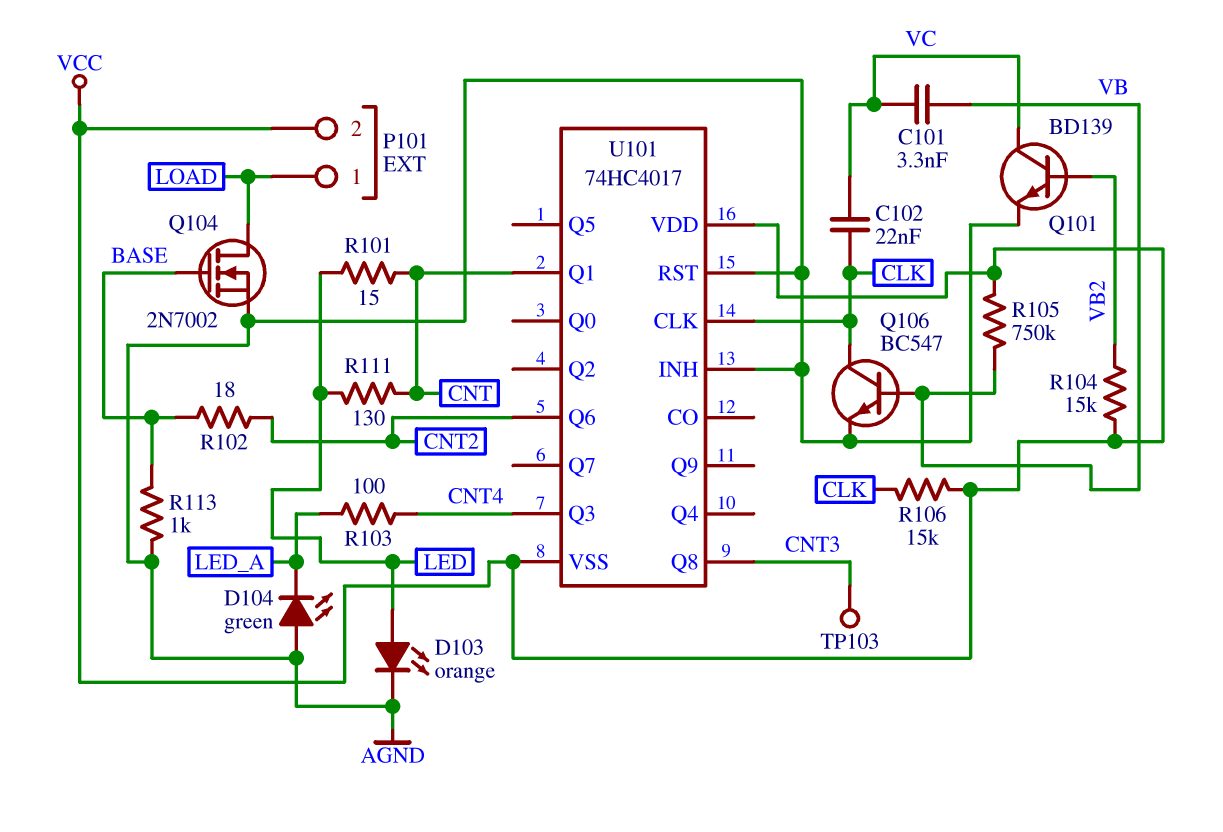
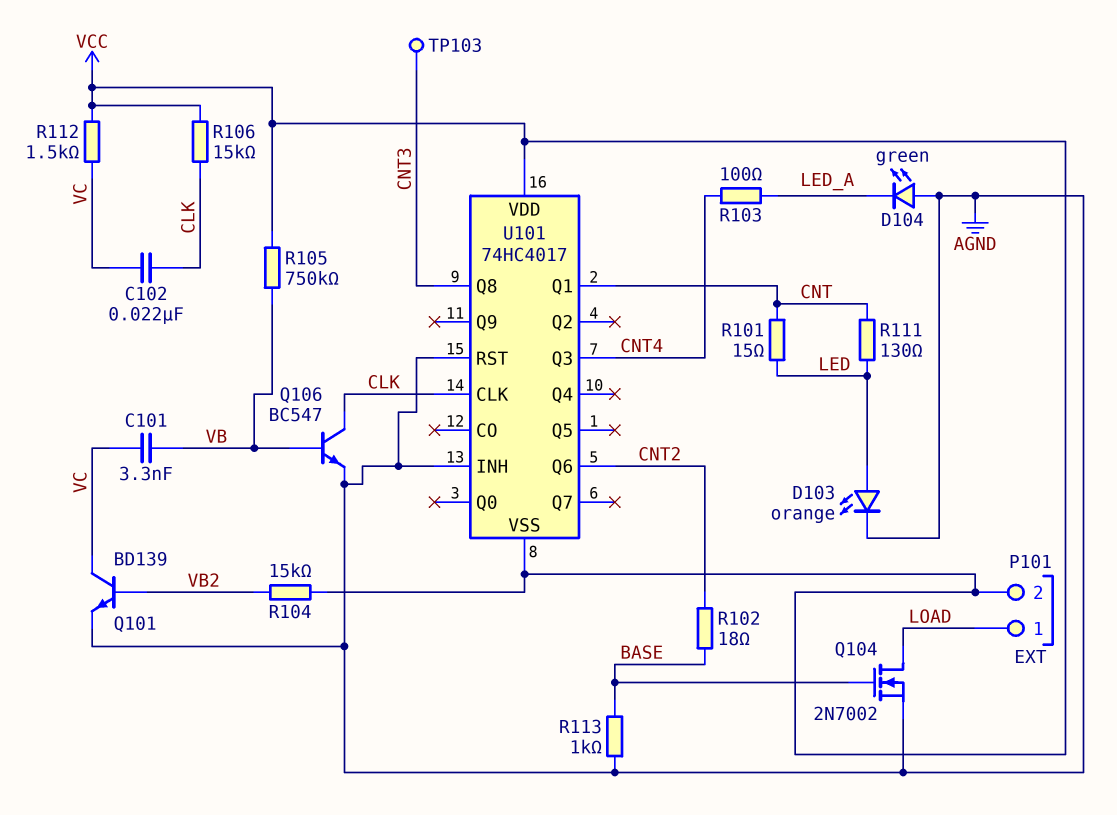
R112: none -> 1.5k (VC, VCC)

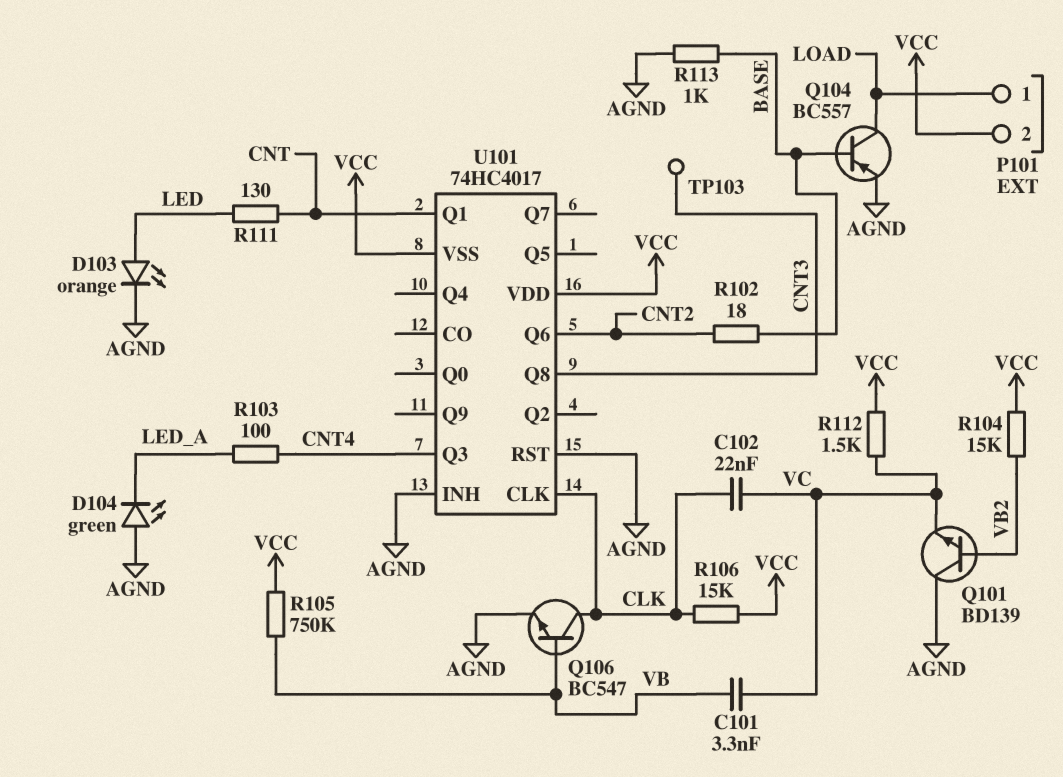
Q101: NPN BD139 (B VB2, C VC, E AGND) -> NPN BD139 (B VB2, C AGND, E VC)
Q104: NMOS 2N7002 (G BASE, D LOAD, S AGND) -> PNP BC557 (B BASE, C LOAD, E AGND)
R101: 15 (CNT, LED) -> none

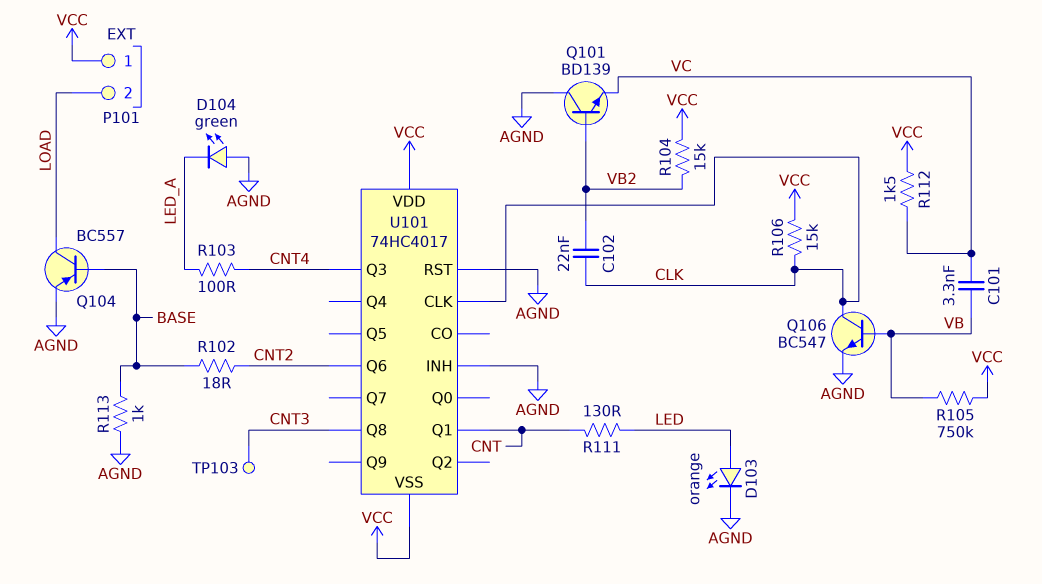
C102: 22nF (CLK, VC) -> 22nF (CLK, VB2)
P101 pin 1: LOAD -> VCC
P101 pin 2: VCC -> LOAD

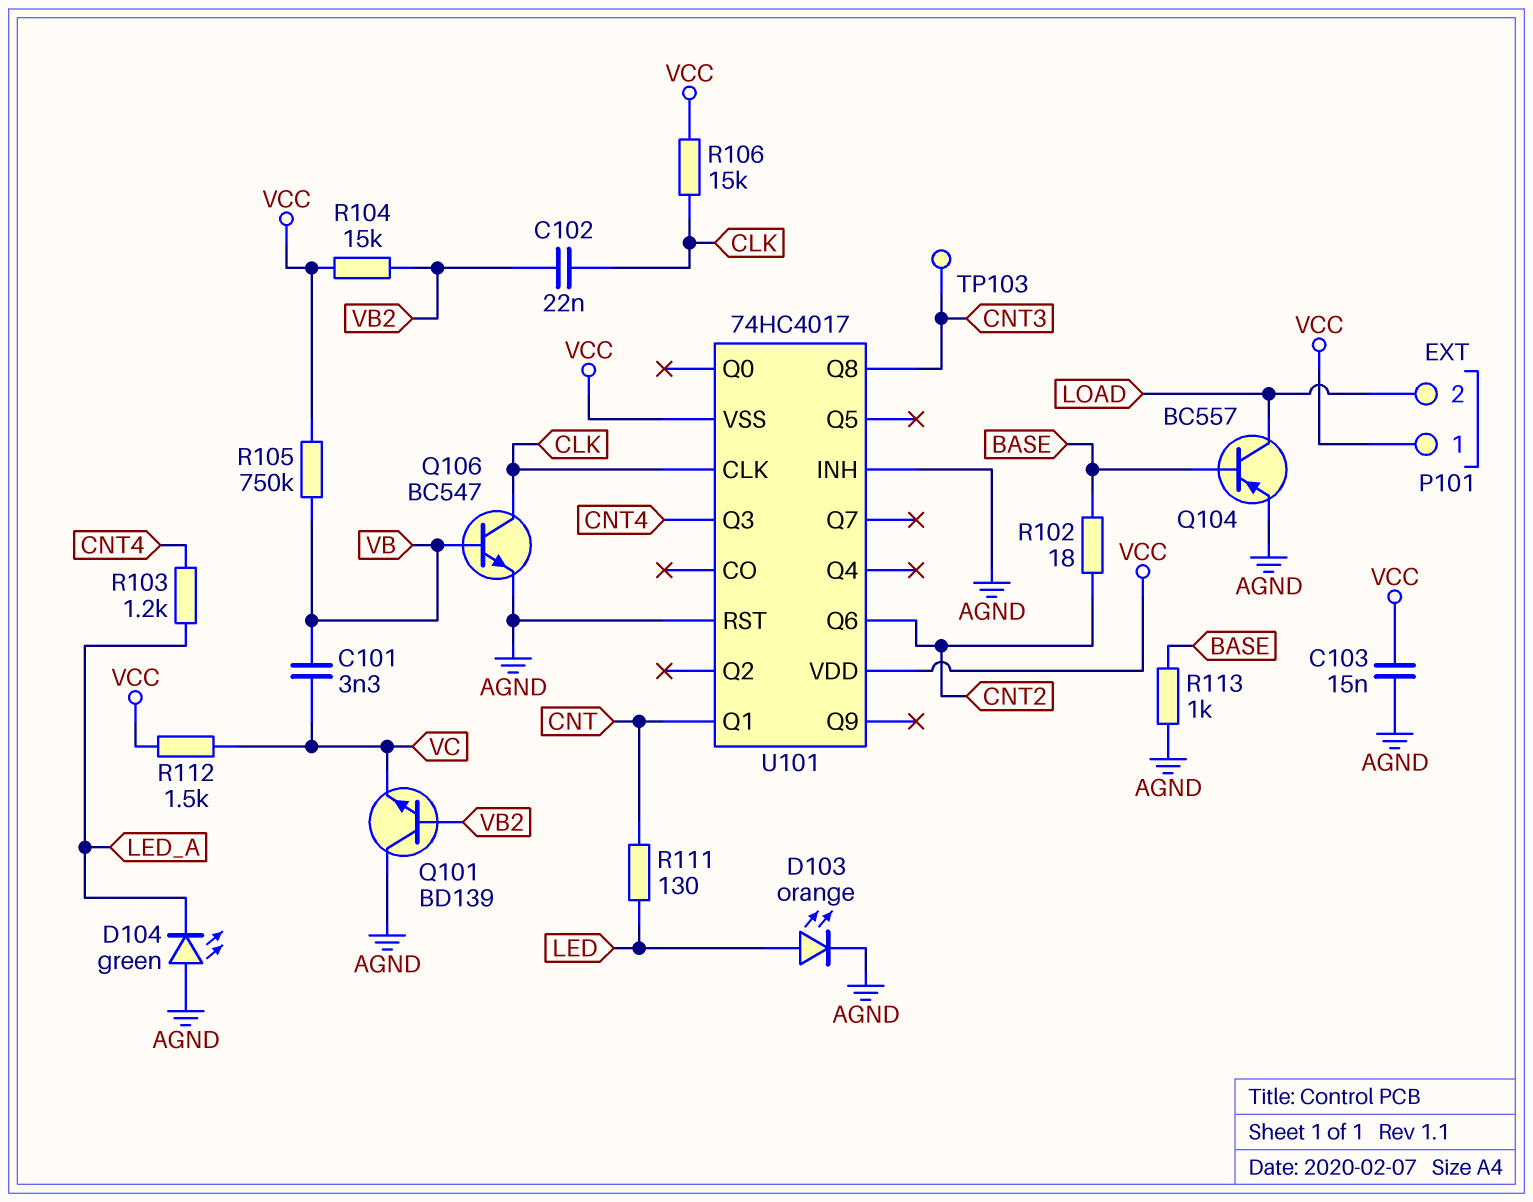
C103: none -> 15nF (AGND, VCC)
R103: 100 (CNT4, LED_A) -> 1.2k (CNT4, LED_A)

